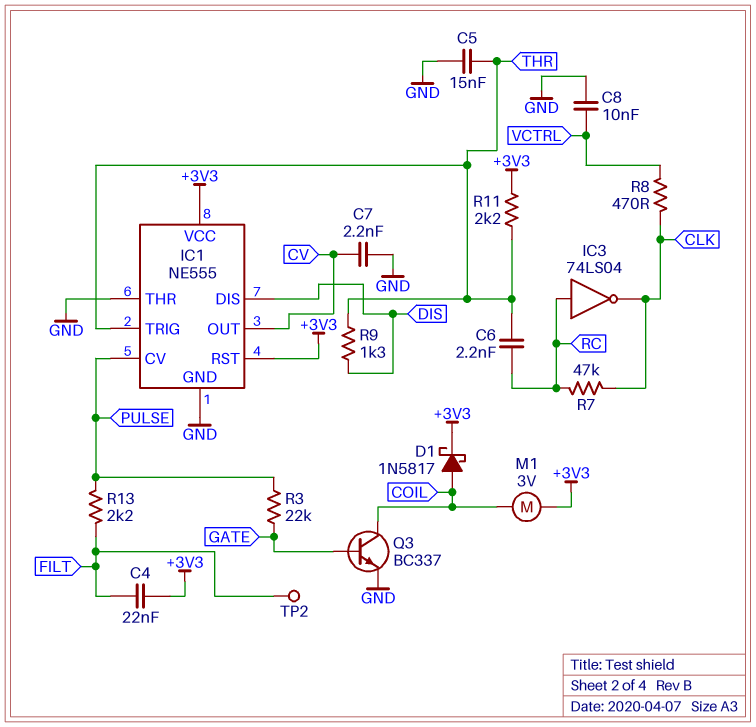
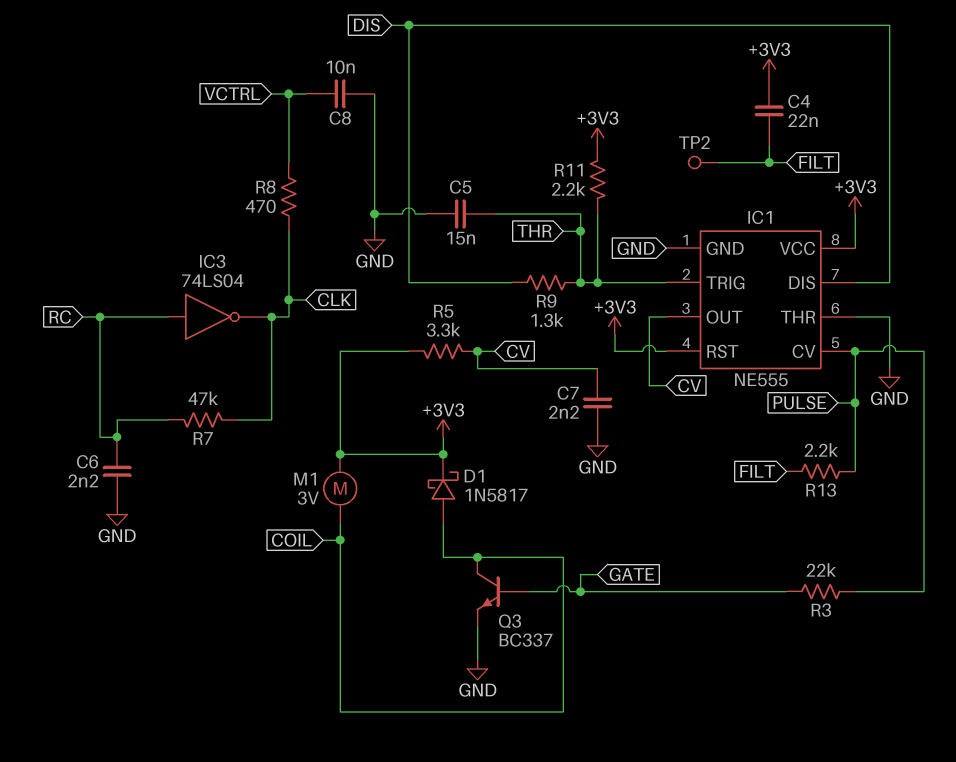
C6: 2.2nF (RC, THR) -> 2.2nF (GND, RC)
R5: none -> 3.3k (+3V3, CV)

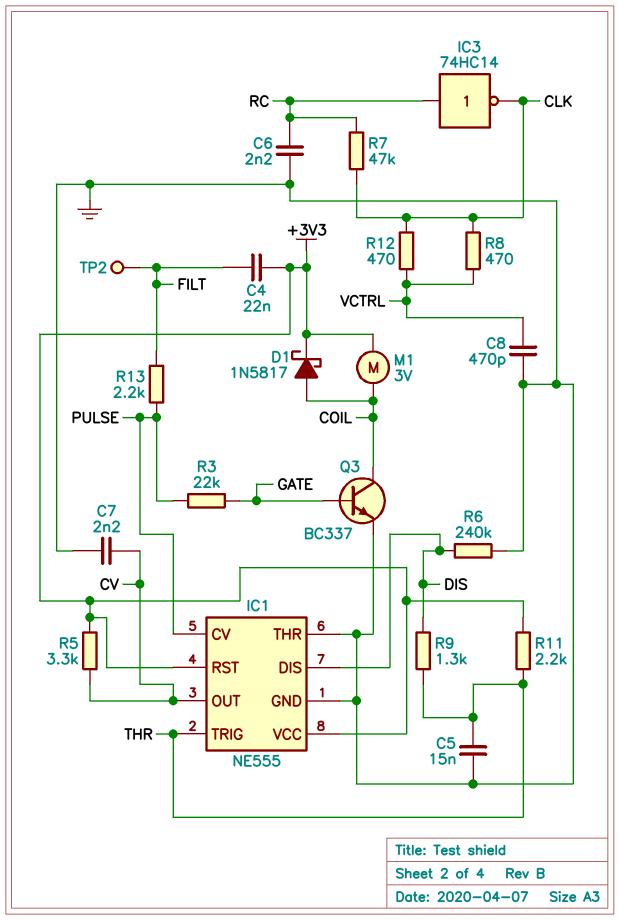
C8: 10nF (GND, VCTRL) -> 470pF (GND, VCTRL)
IC3: NOT 74LS04 (in RC, out CLK) -> NOT 74HC14 (in RC, out CLK)
R6: none -> 240k (DIS, GND)
R12: none -> 470 (CLK, VCTRL)

